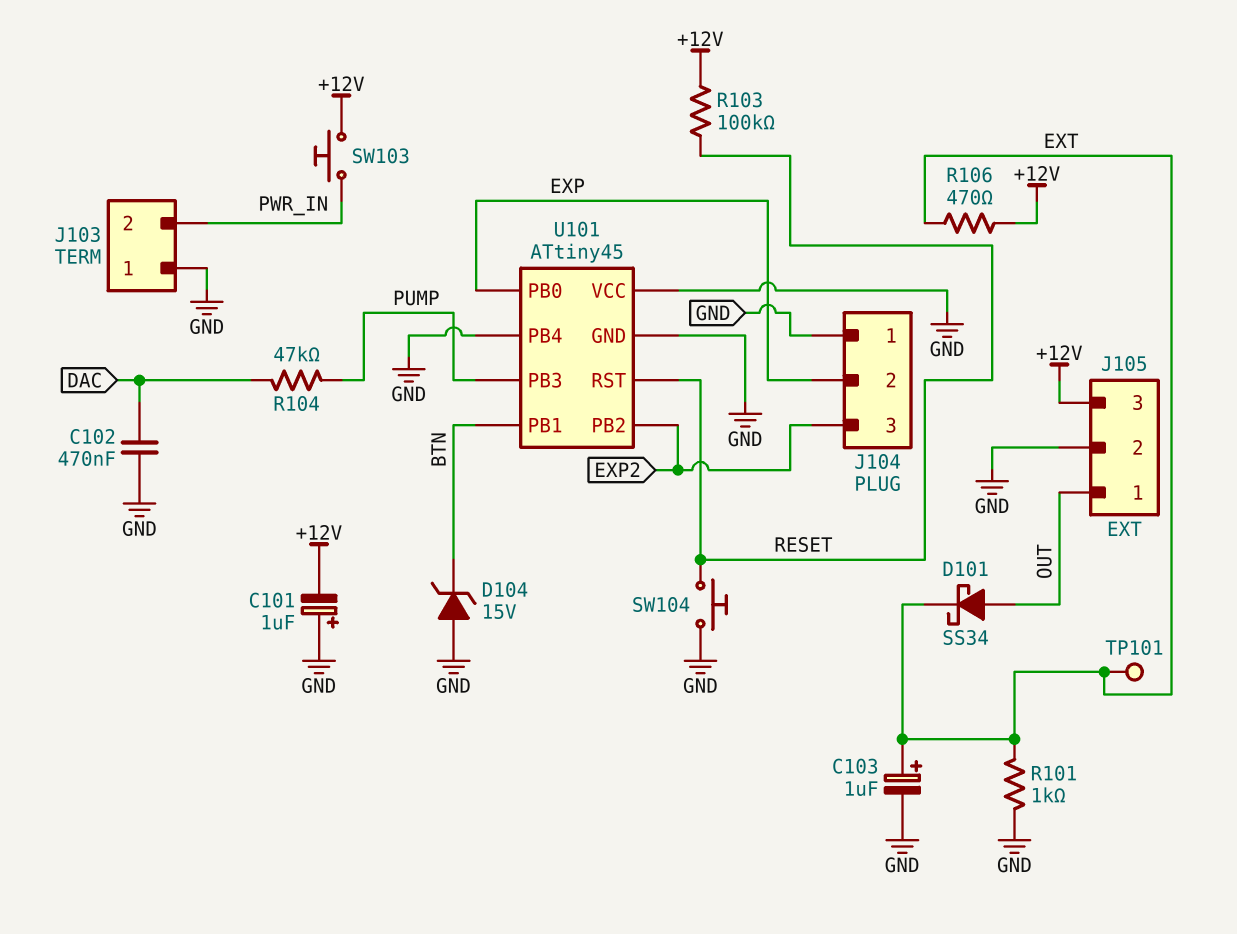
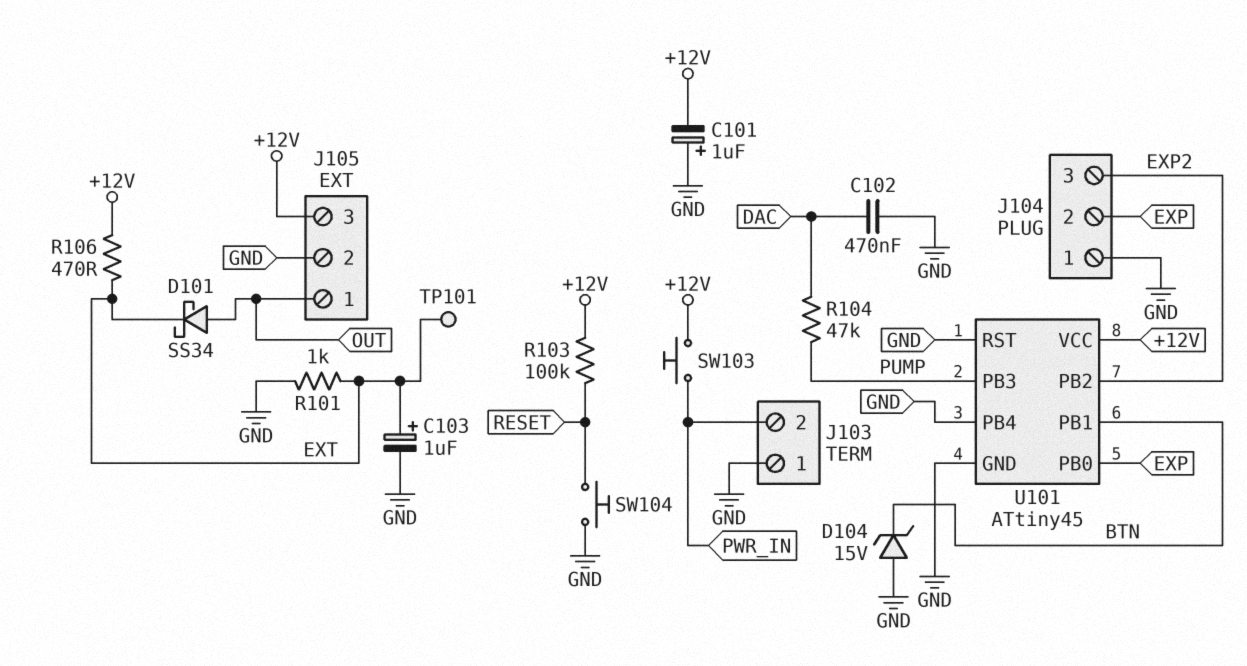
U101 pin RST: RESET -> GND
U101 pin VCC: GND -> +12V

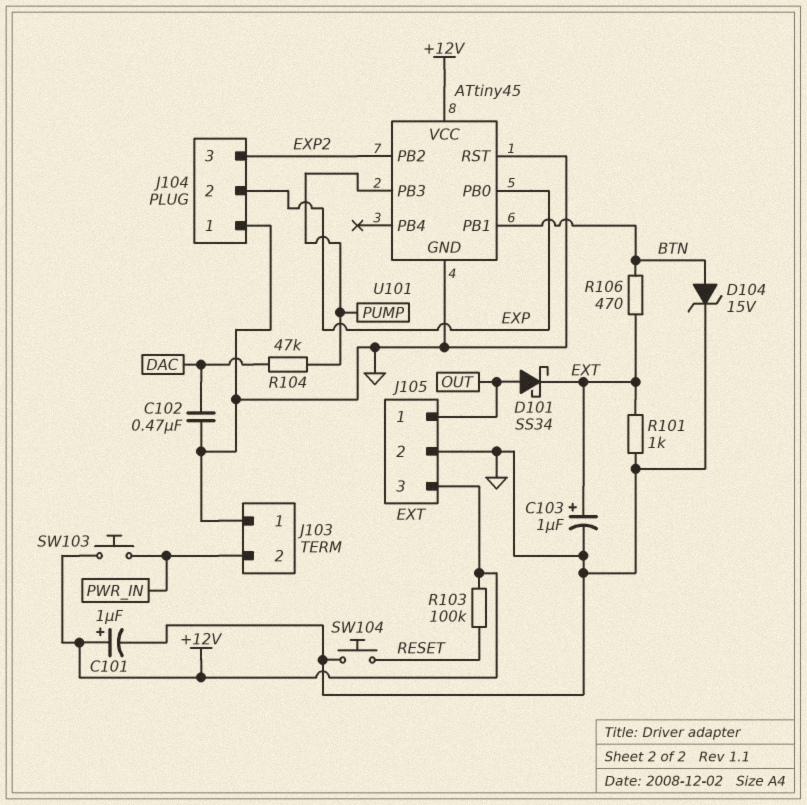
C101: 1uF (plus GND, minus +12V) -> 1uF (plus +12V, minus GND)
D104: zener 15V (A GND, K BTN) -> zener 15V (A BTN, K GND)
R106: 470 (+12V, EXT) -> 470 (BTN, EXT)
TP101: test point (EXT) -> none
U101 pin PB4: GND -> none

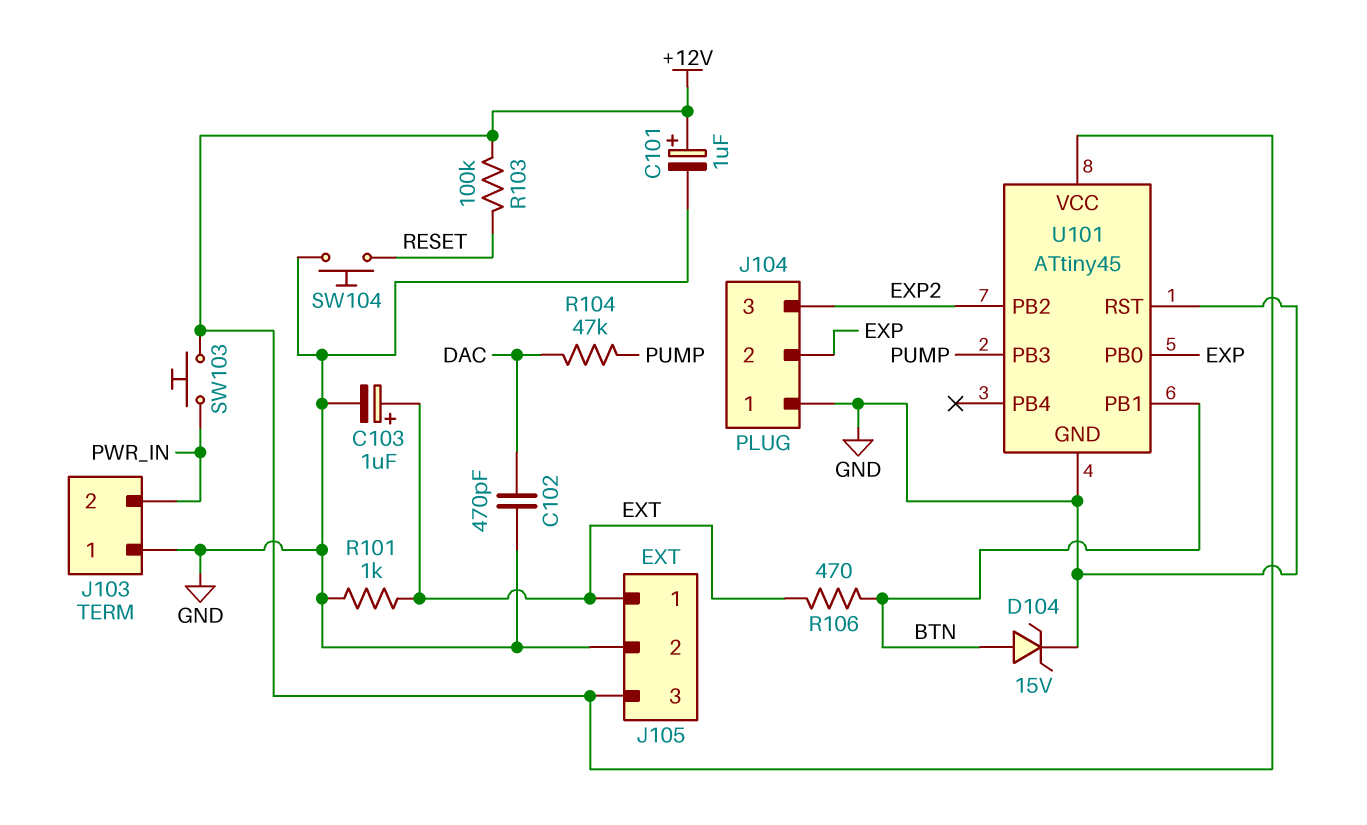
C102: 470nF (DAC, GND) -> 470pF (DAC, GND)
D101: schottky SS34 (A OUT, K EXT) -> none
J105 pin 1: OUT -> EXT

